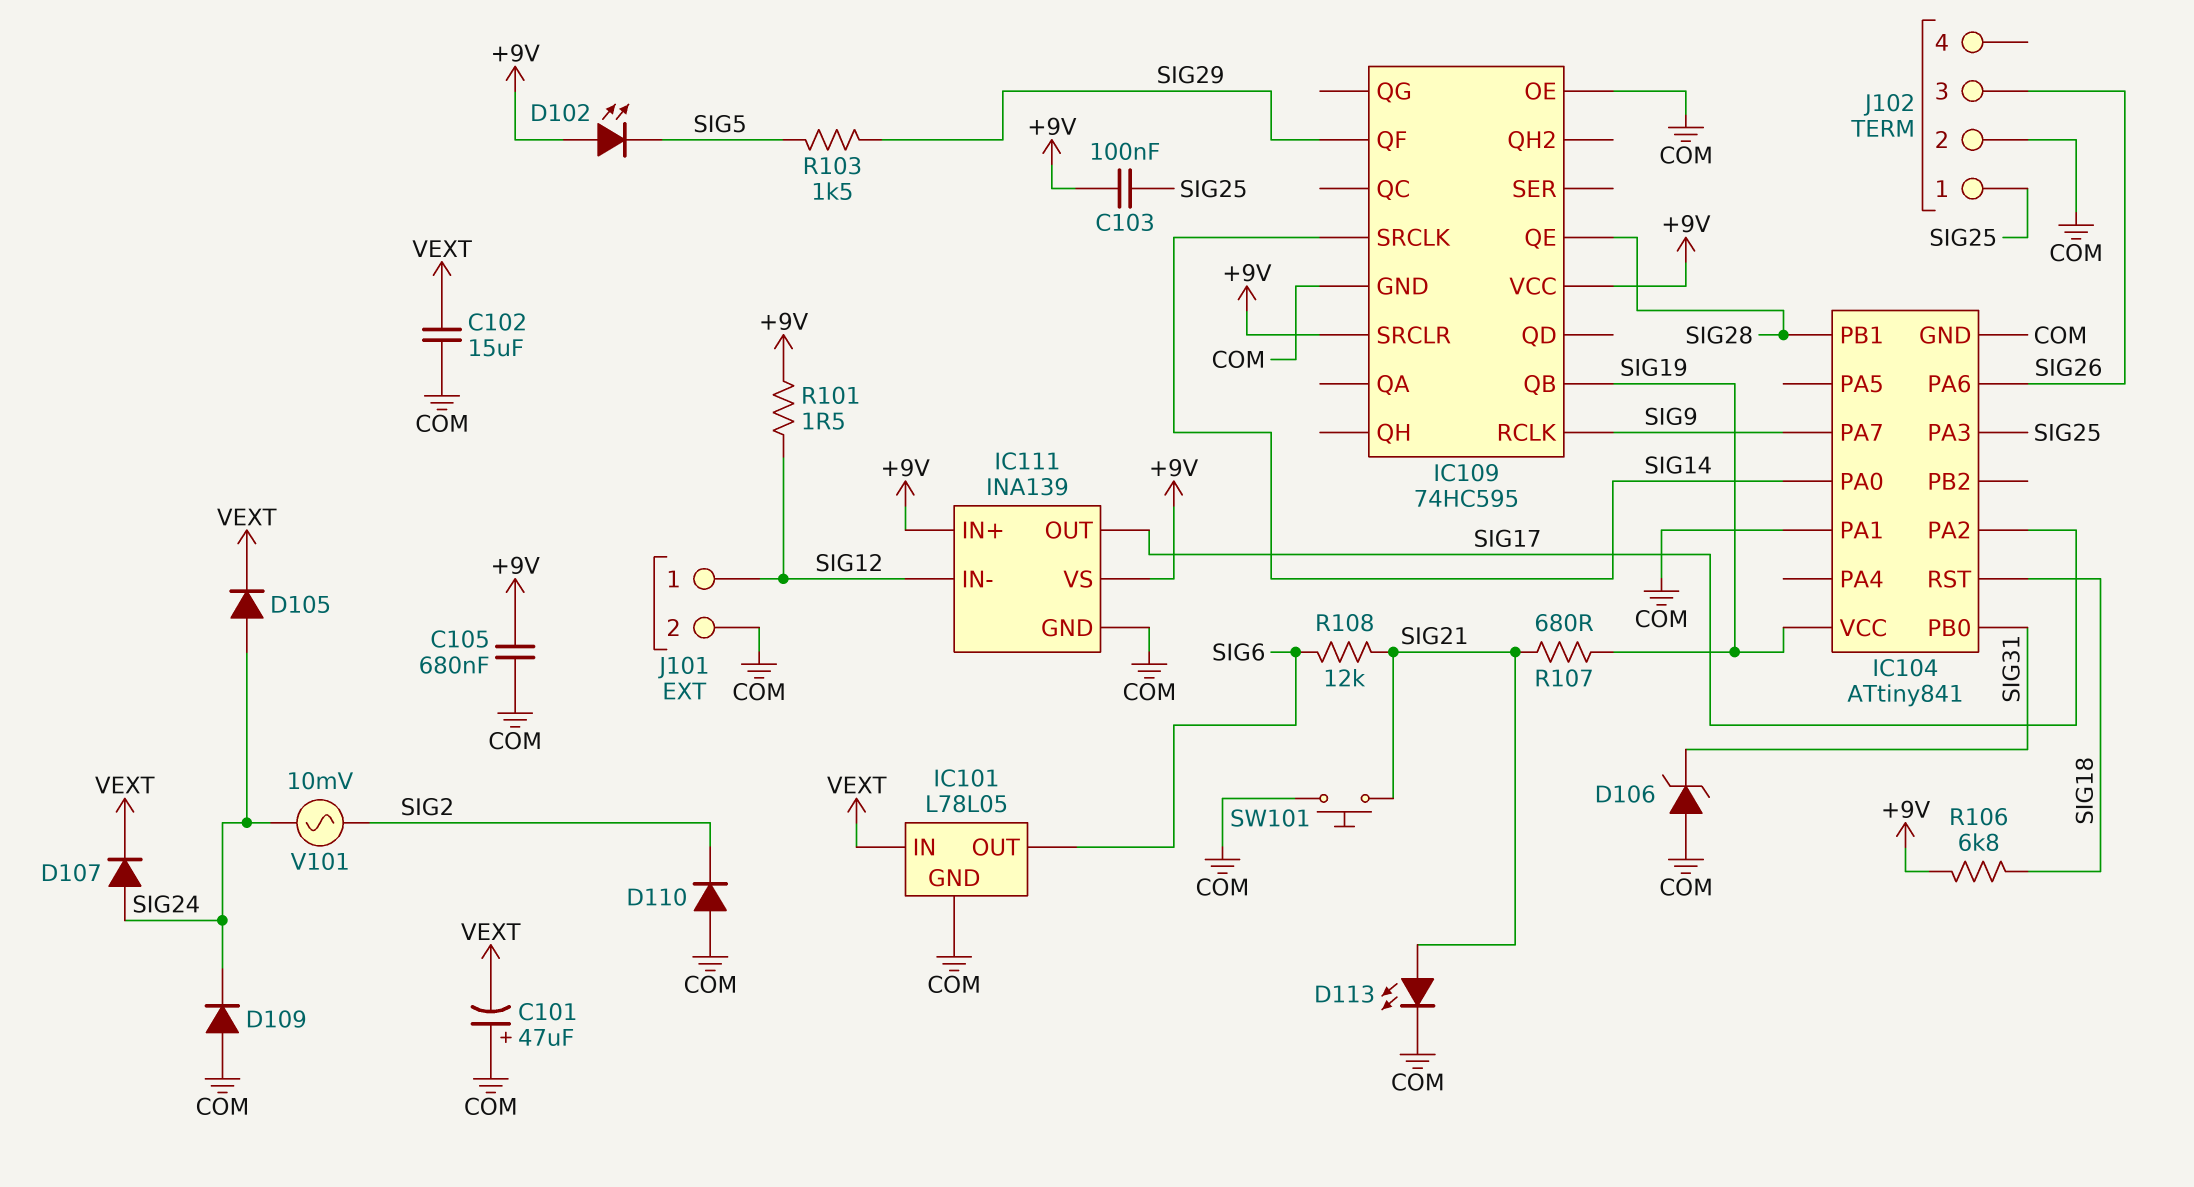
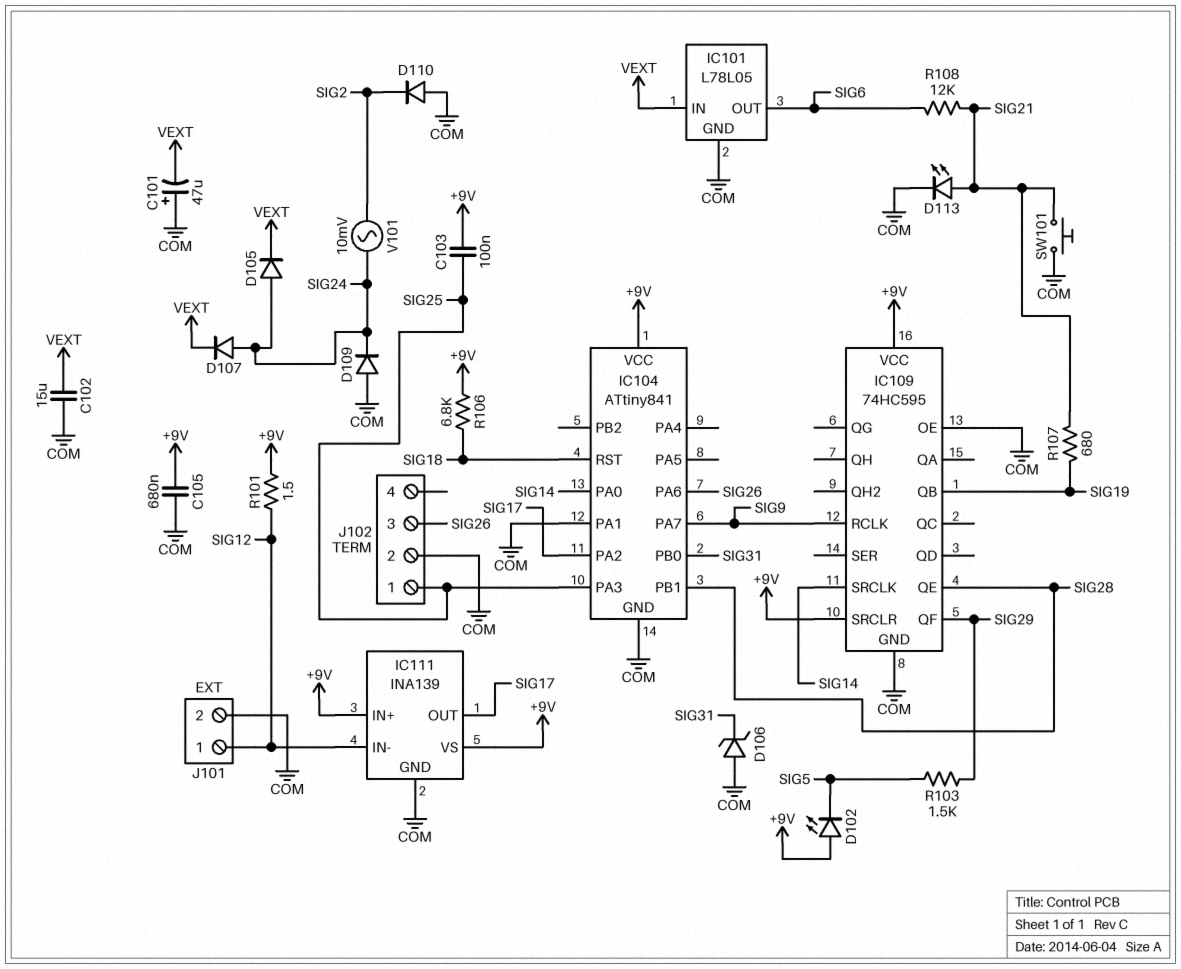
IC104 pin VCC: SIG19 -> +9V

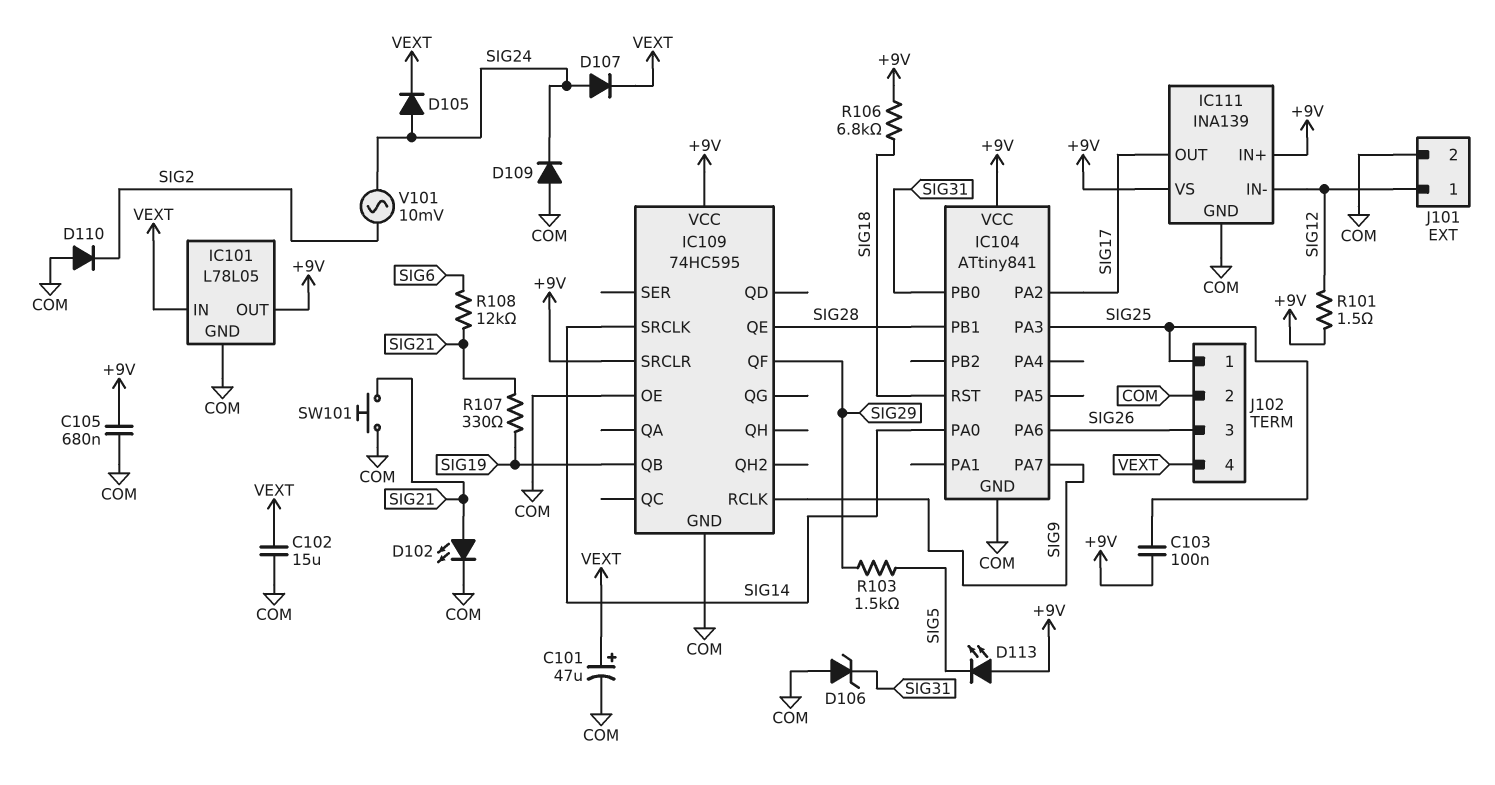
C101: 47uF (plus COM, minus VEXT) -> 47uF (plus VEXT, minus COM)
D102: LED (A +9V, K SIG5) -> LED (A SIG21, K COM)
D113: LED (A SIG21, K COM) -> LED (A +9V, K SIG5)
IC101 pin OUT: SIG6 -> +9V
IC104 pin PA1: COM -> none
J102 pin 4: none -> VEXT
R107: 680 (SIG19, SIG21) -> 330 (SIG19, SIG21)

